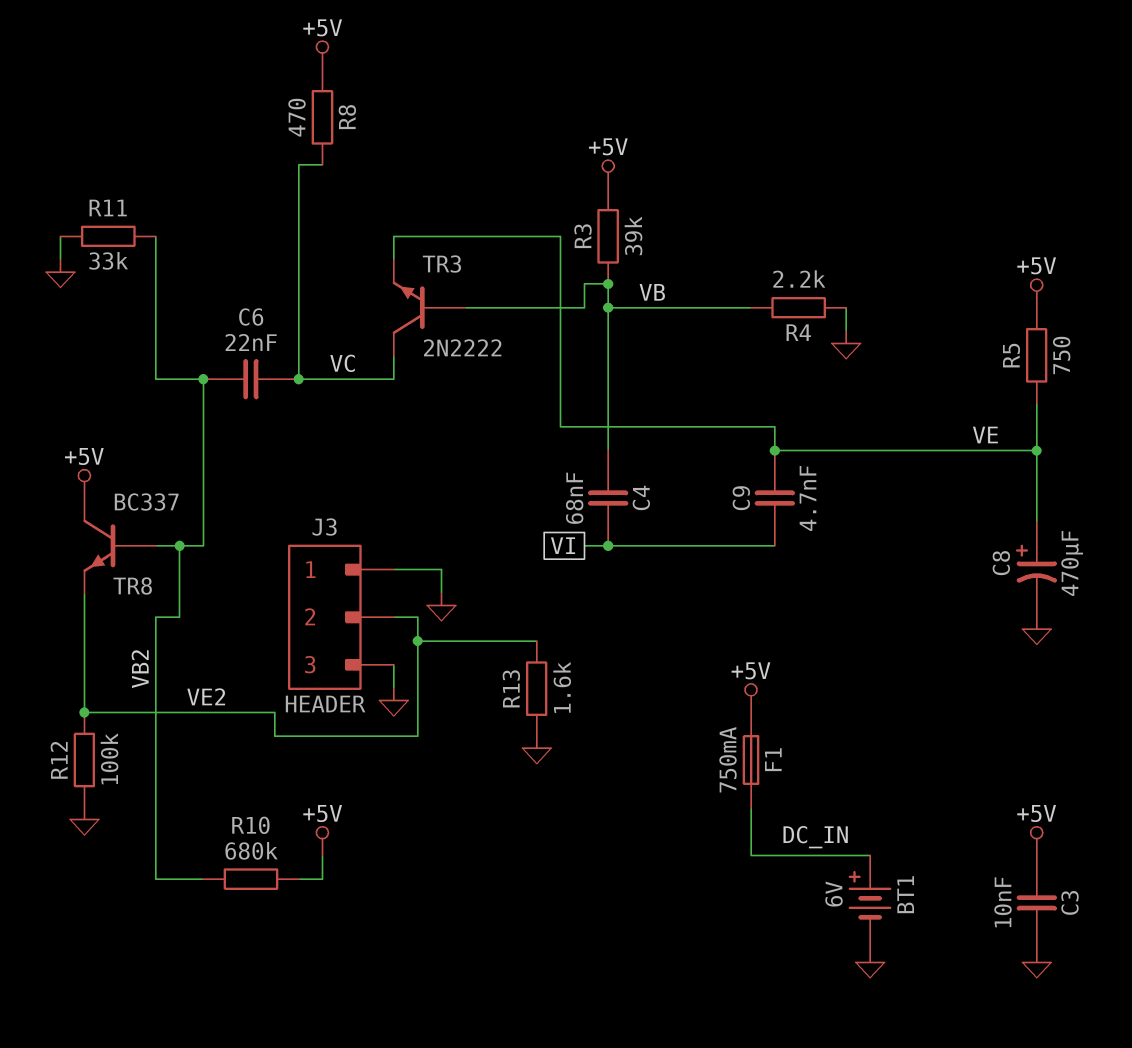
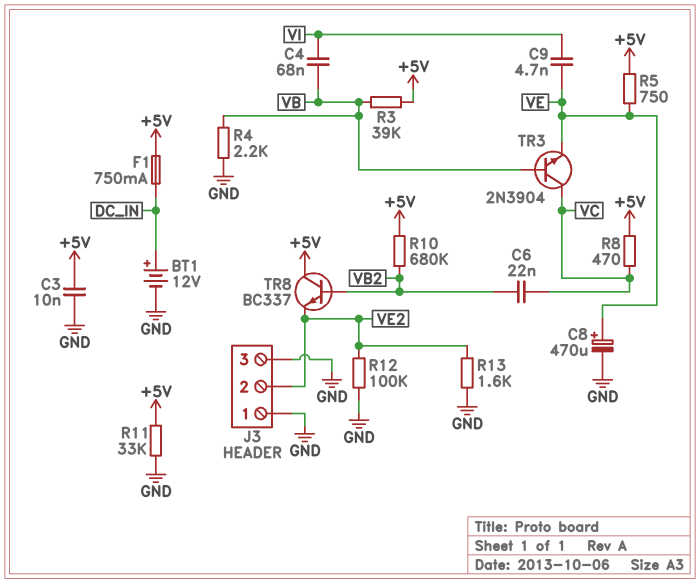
BT1: 6V (plus DC_IN, minus GND) -> 12V (plus DC_IN, minus GND)
R11: 33k (GND, VB2) -> 33k (+5V, GND)
TR3: NPN 2N2222 (B VB, C VC, E VE) -> NPN 2N3904 (B VB, C VC, E VE)

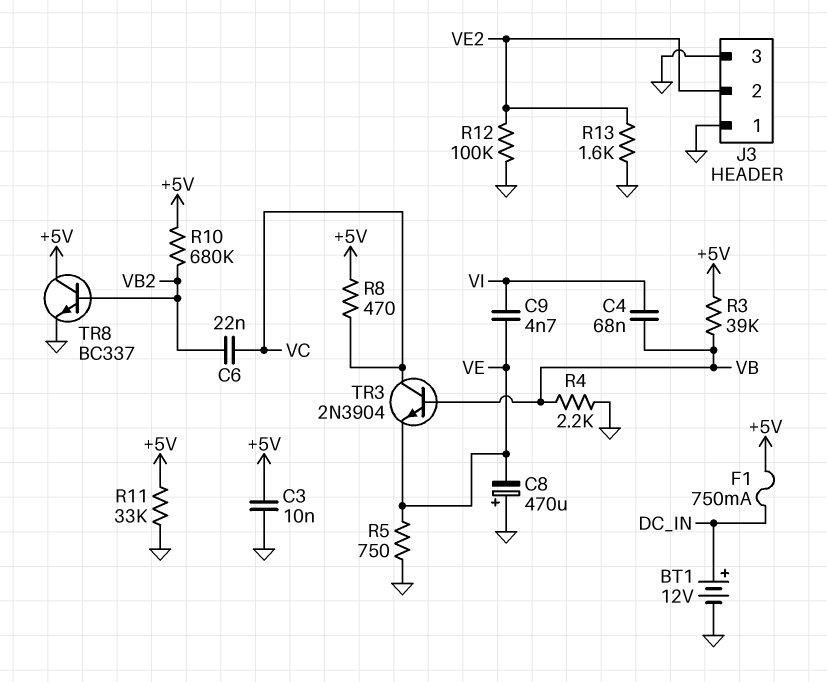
C8: 470uF (plus VE, minus GND) -> 470uF (plus GND, minus VE)
R5: 750 (+5V, VE) -> 750 (GND, VE)
TR8: NPN BC337 (B VB2, C +5V, E VE2) -> NPN BC337 (B VB2, C +5V, E GND)

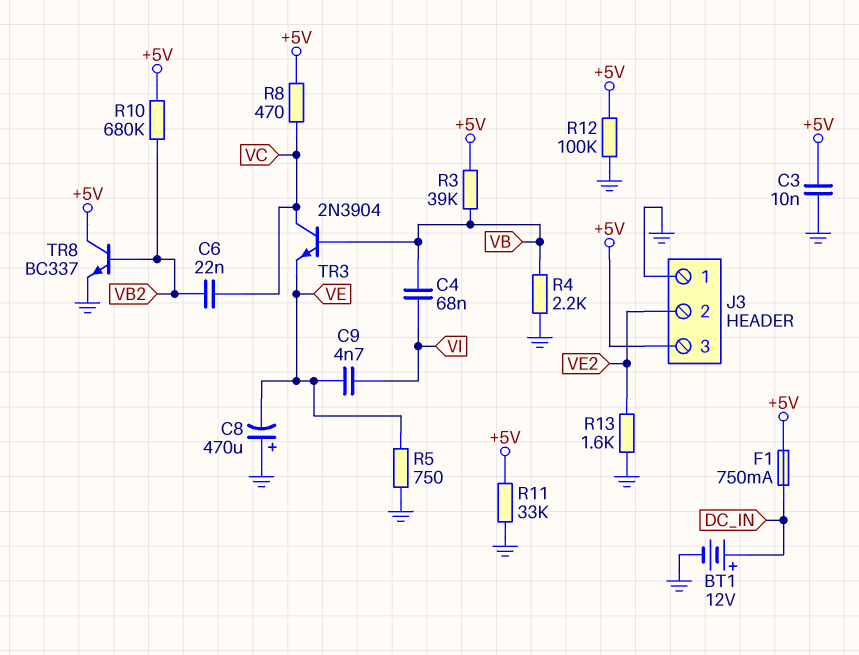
J3 pin 3: GND -> +5V
R12: 100k (GND, VE2) -> 100k (+5V, GND)

